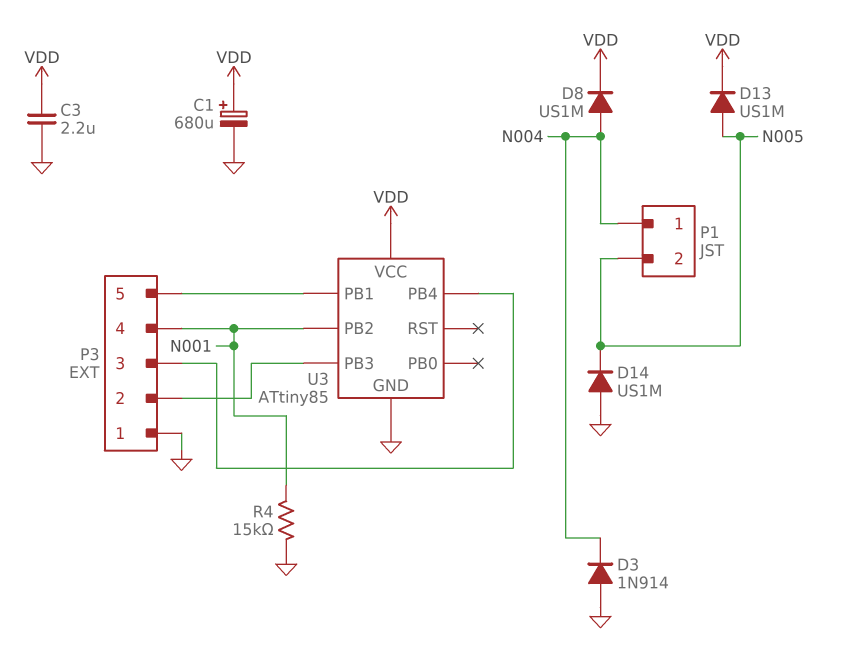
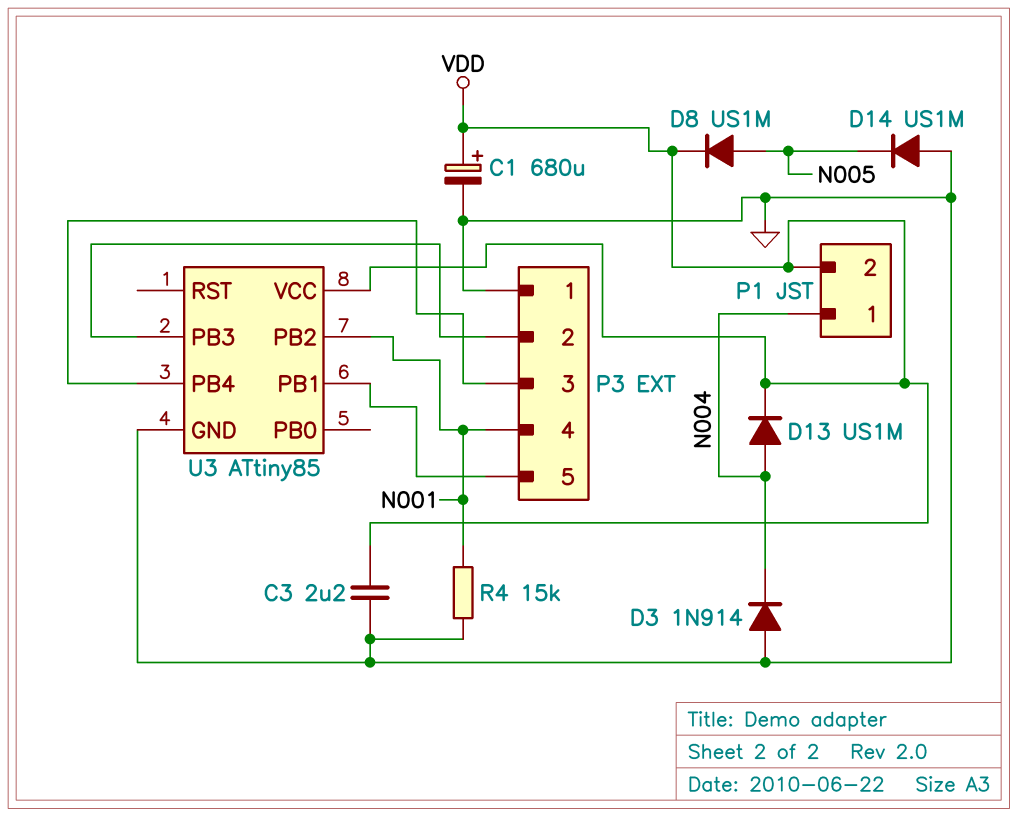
D8: diode US1M (A N004, K VDD) -> diode US1M (A N005, K VDD)
D13: diode US1M (A N005, K VDD) -> diode US1M (A N004, K VDD)
P1 pin 2: N005 -> VDD

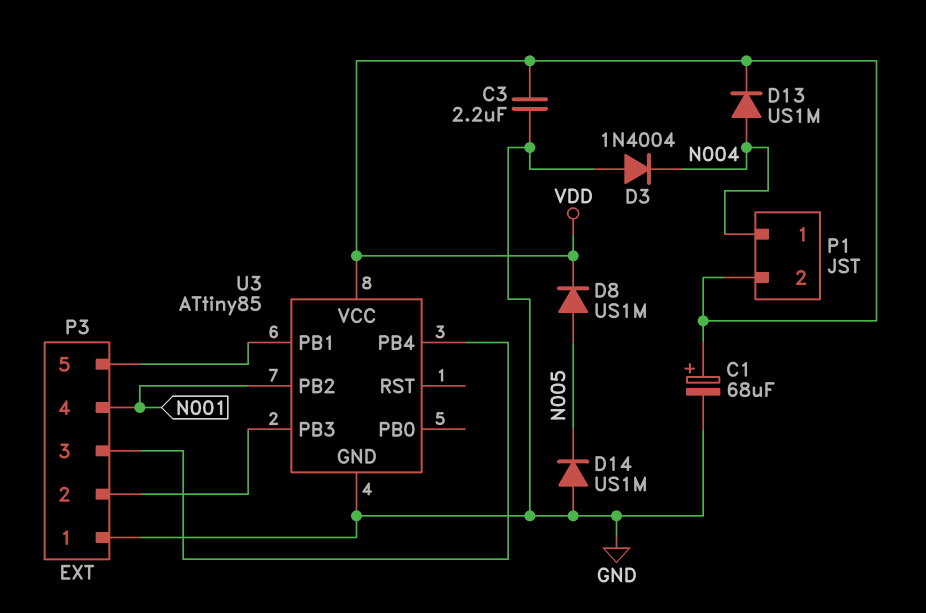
C1: 680uF (plus VDD, minus GND) -> 68uF (plus VDD, minus GND)
D3: diode 1N914 (A GND, K N004) -> diode 1N4004 (A GND, K N004)
R4: 15k (GND, N001) -> none

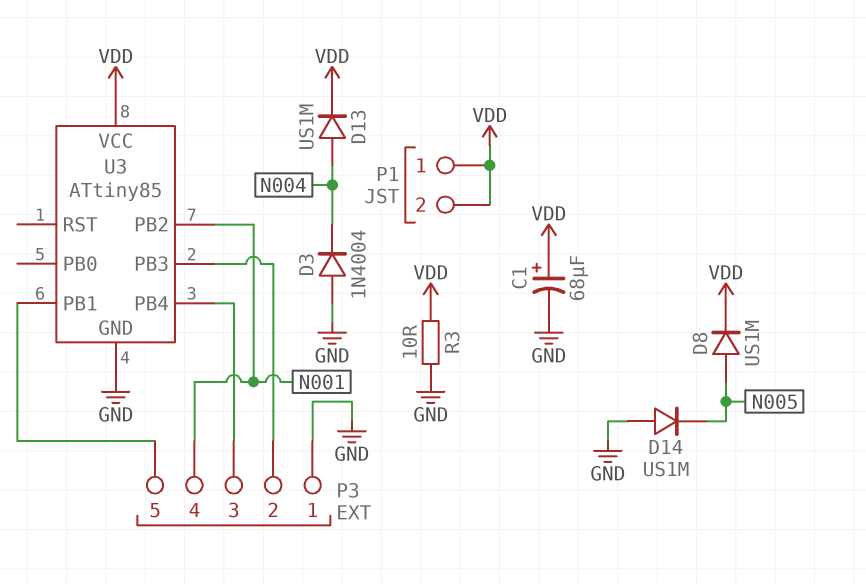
C3: 2.2uF (GND, VDD) -> none
P1 pin 1: N004 -> VDD
R3: none -> 10 (GND, VDD)

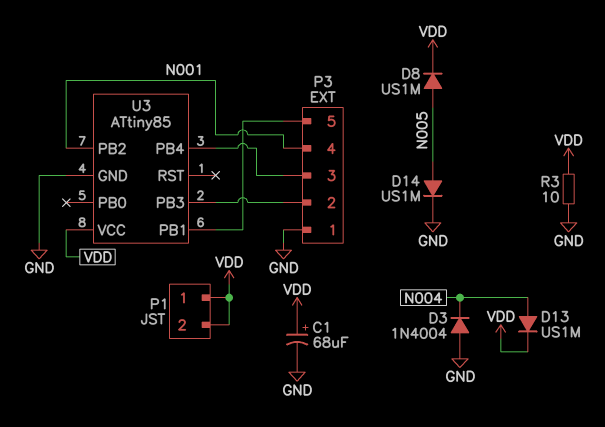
D14: diode US1M (A GND, K N005) -> diode US1M (A N005, K GND)

